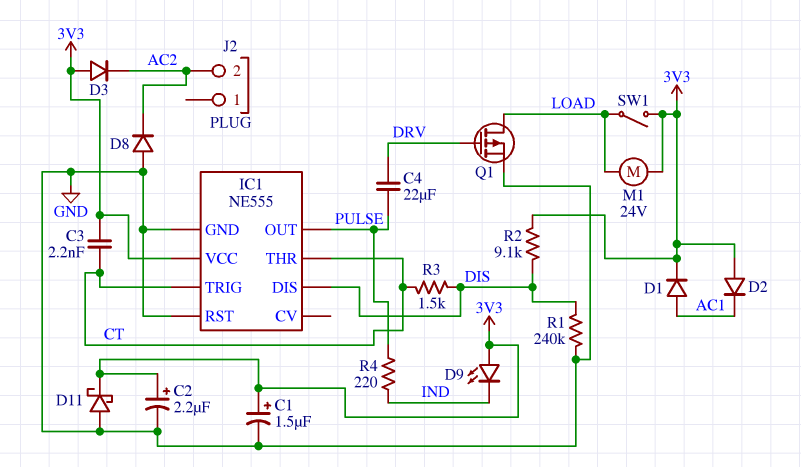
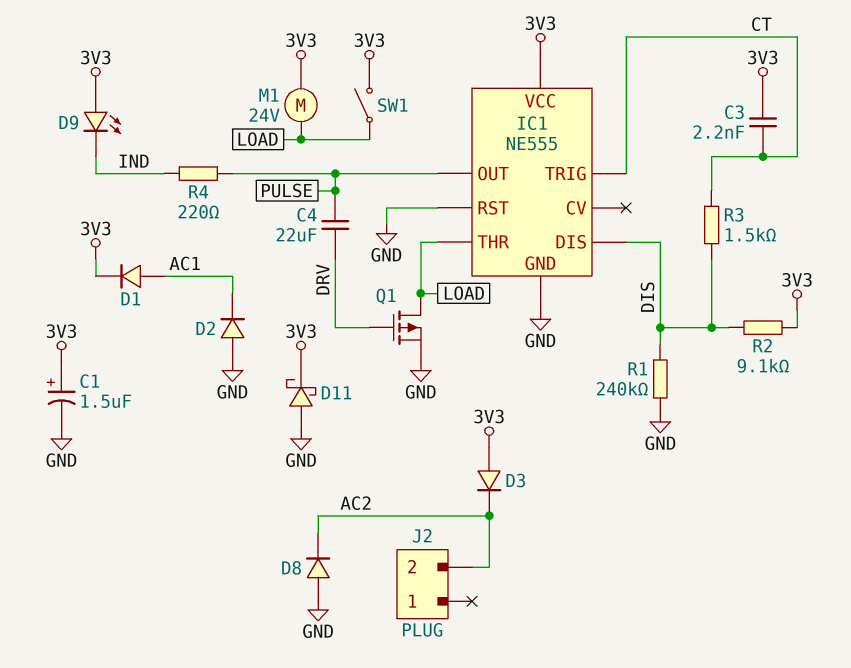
C2: 2.2uF (plus 3V3, minus GND) -> none
D2: diode (A 3V3, K AC1) -> diode (A GND, K AC1)
IC1 pin THR: CT -> LOAD

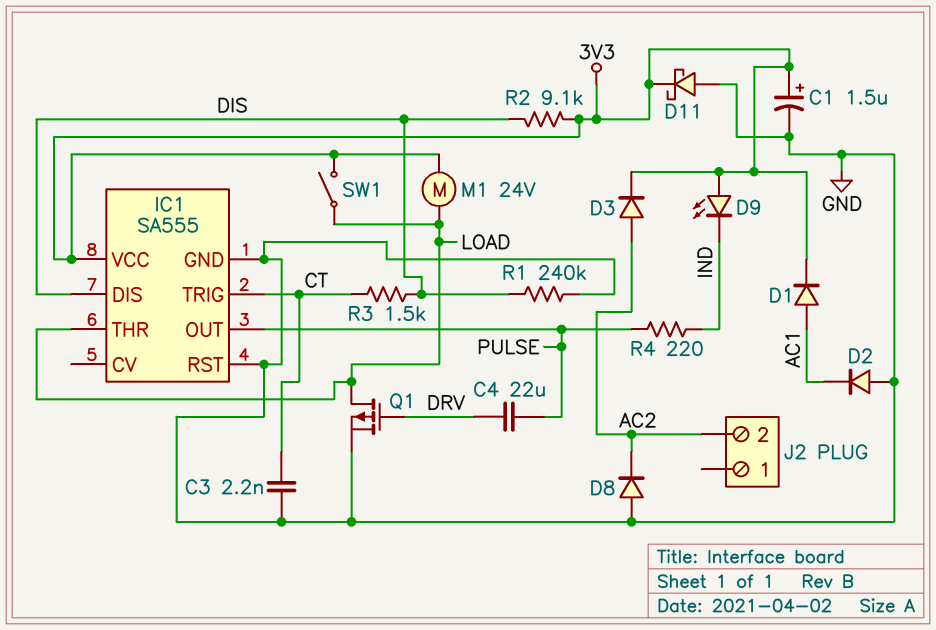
C3: 2.2nF (3V3, CT) -> 2.2nF (CT, GND)
D3: diode (A 3V3, K AC2) -> diode (A AC2, K 3V3)
IC1: NE555 -> SA555

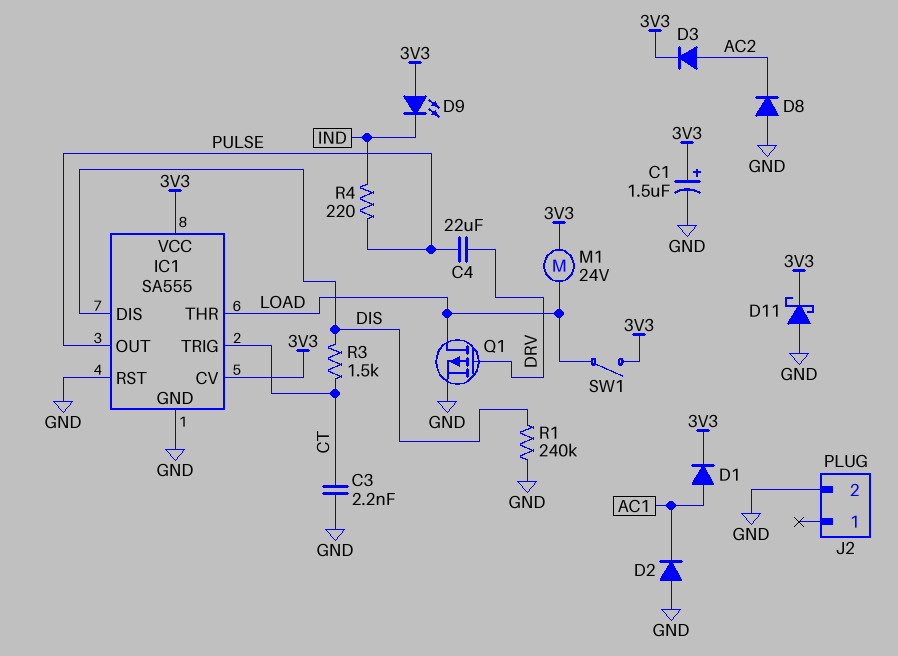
IC1 pin CV: none -> 3V3
J2 pin 2: AC2 -> GND
R2: 9.1k (3V3, DIS) -> none

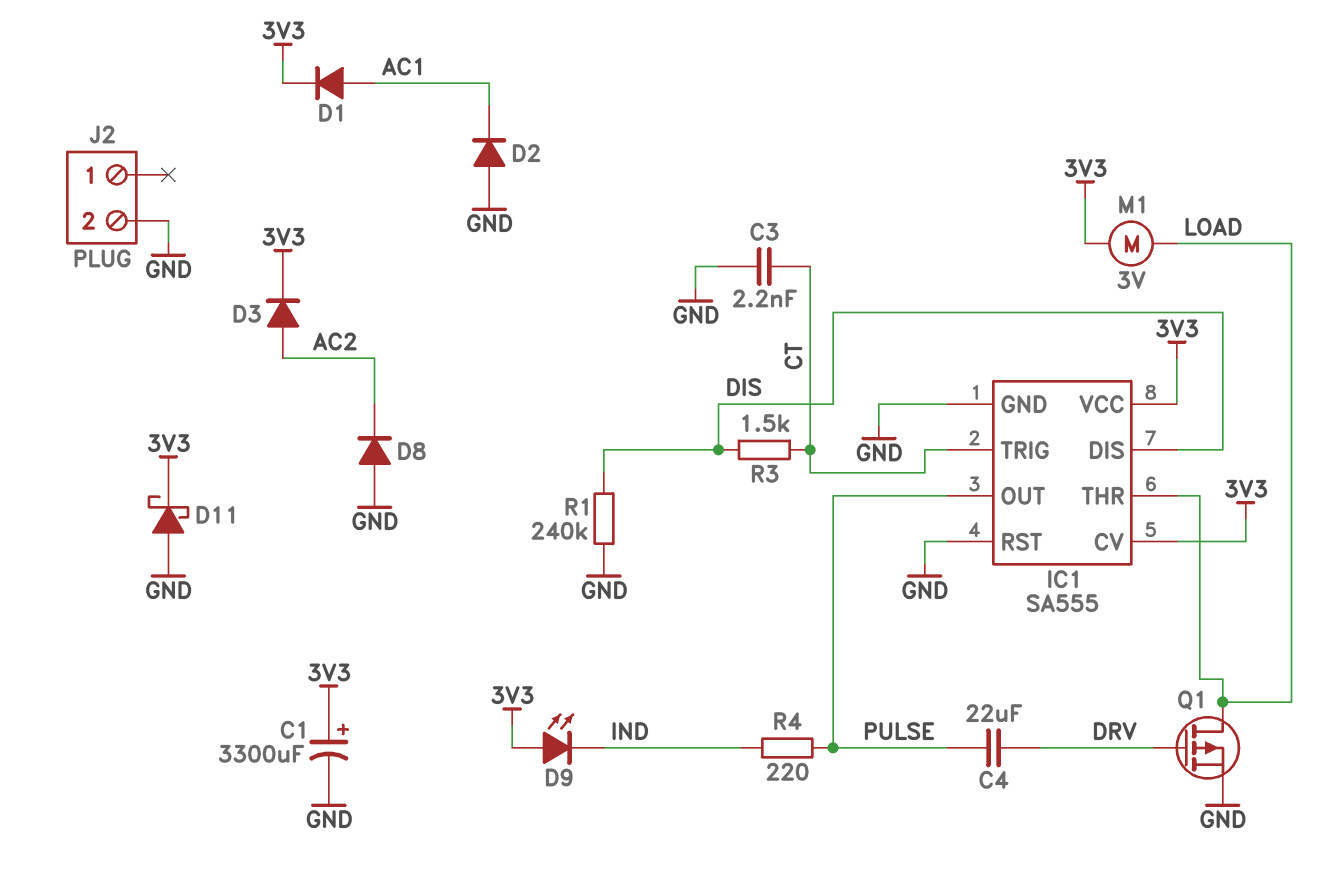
C1: 1.5uF (plus 3V3, minus GND) -> 3300uF (plus 3V3, minus GND)
M1: motor 24V (3V3, LOAD) -> motor 3V (3V3, LOAD)
SW1: switch (3V3, LOAD) -> none

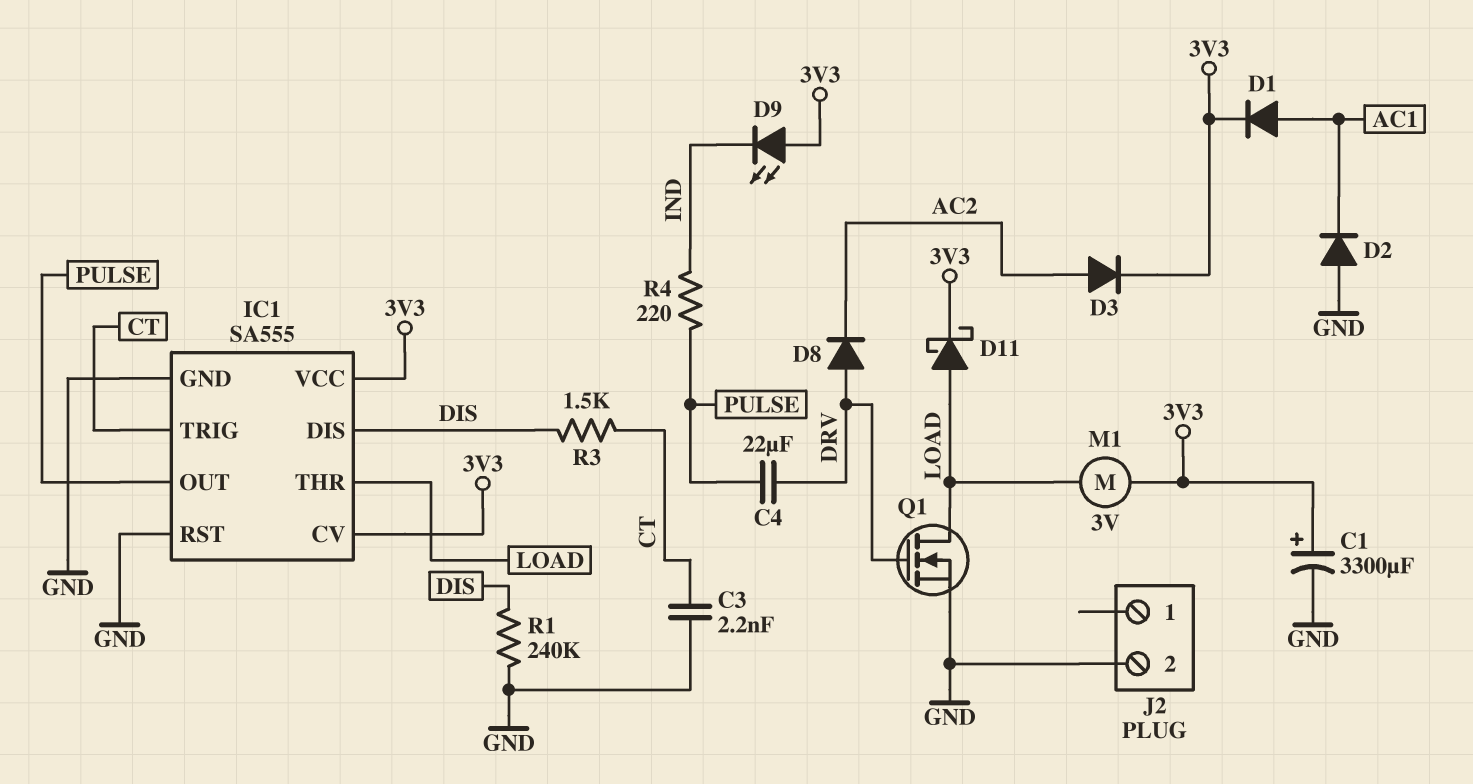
D8: diode (A GND, K AC2) -> diode (A DRV, K AC2)
D11: schottky (A GND, K 3V3) -> schottky (A LOAD, K 3V3)
Q1: PMOS (G DRV, D LOAD, S GND) -> NMOS (G DRV, D LOAD, S GND)

